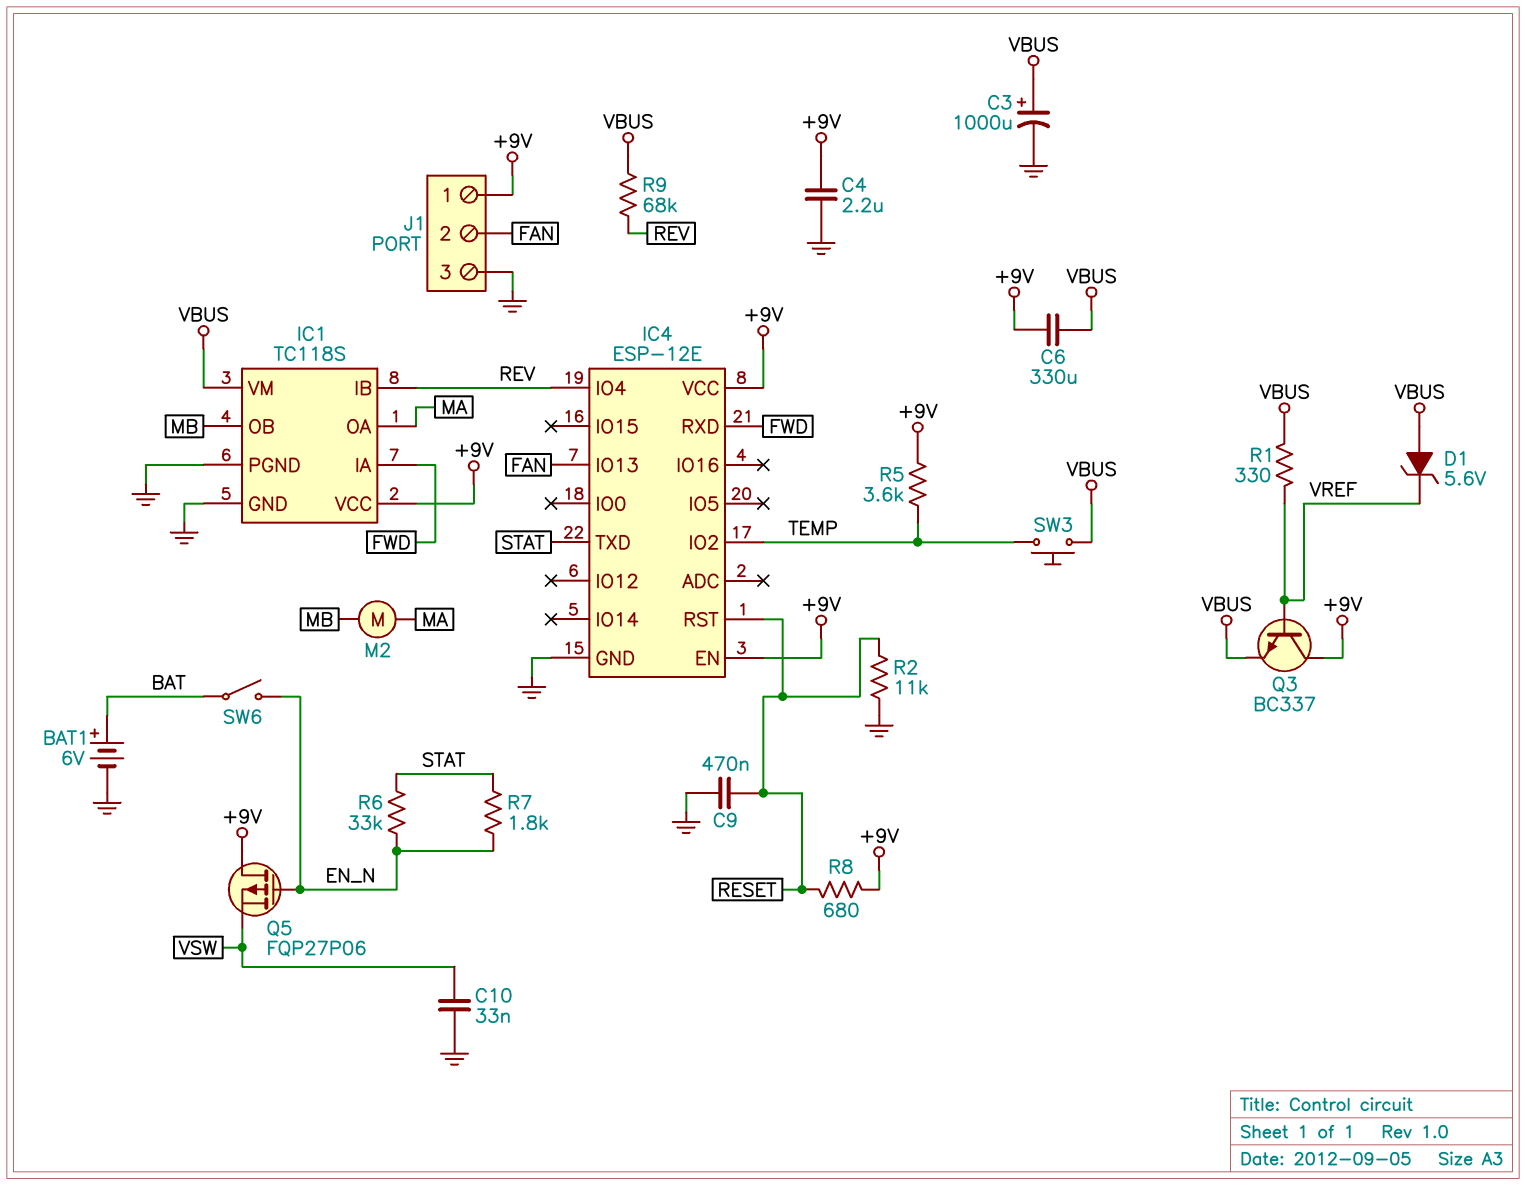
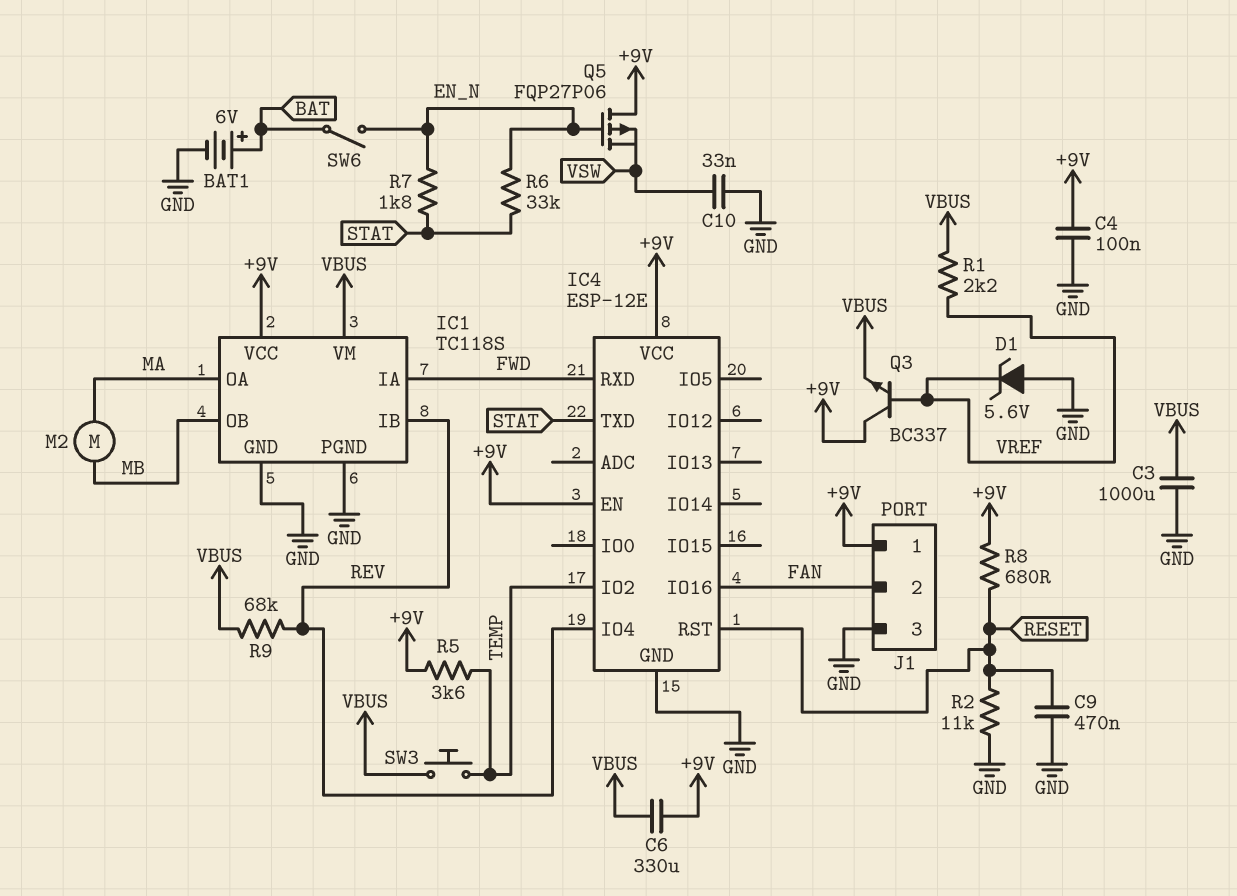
C3: 1000uF (plus VBUS, minus GND) -> 1000uF (GND, VBUS)
C4: 2.2uF (+9V, GND) -> 100nF (+9V, GND)
D1: zener 5.6V (A VBUS, K VREF) -> zener 5.6V (A GND, K VREF)
IC4 pin IO13: FAN -> none
IC4 pin IO16: none -> FAN
R1: 330 (VBUS, VREF) -> 2.2k (VBUS, VREF)

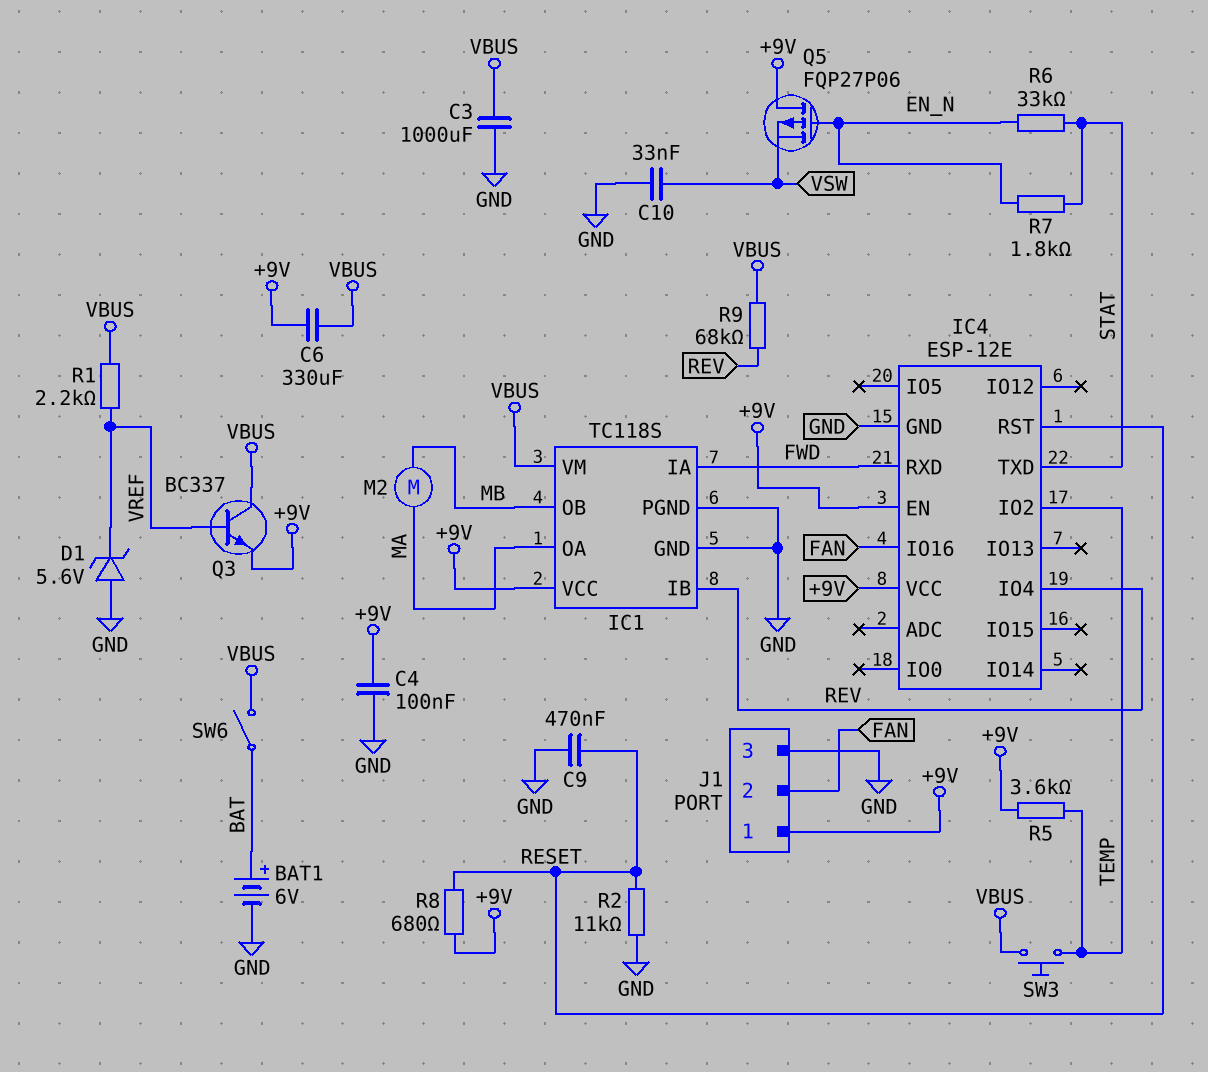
Q3: NPN BC337 (B VREF, C +9V, E VBUS) -> NPN BC337 (B VREF, C VBUS, E +9V)
SW6: switch (BAT, EN_N) -> switch (BAT, VBUS)

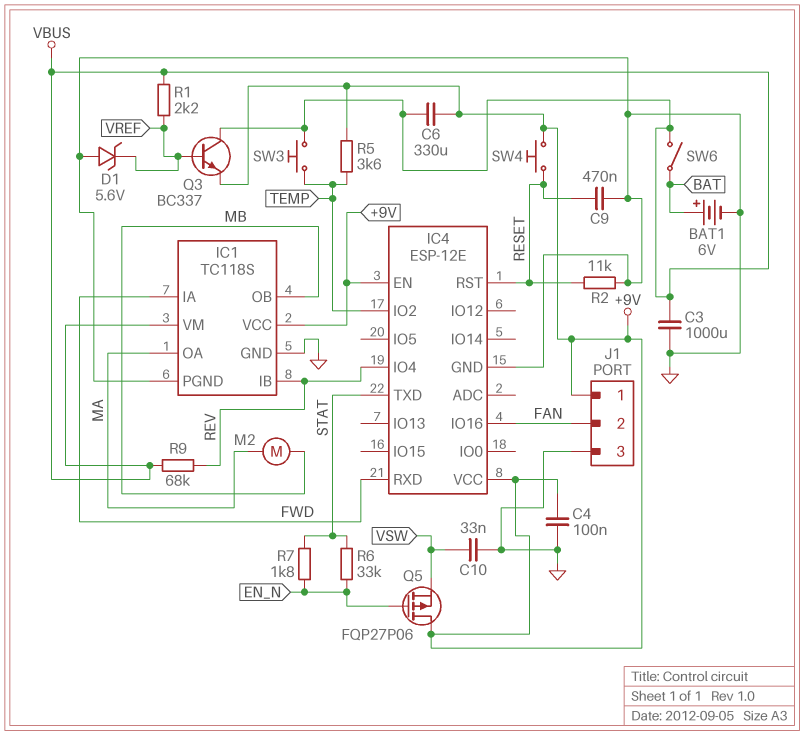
R8: 680 (+9V, RESET) -> none
SW4: none -> button (+9V, RESET)

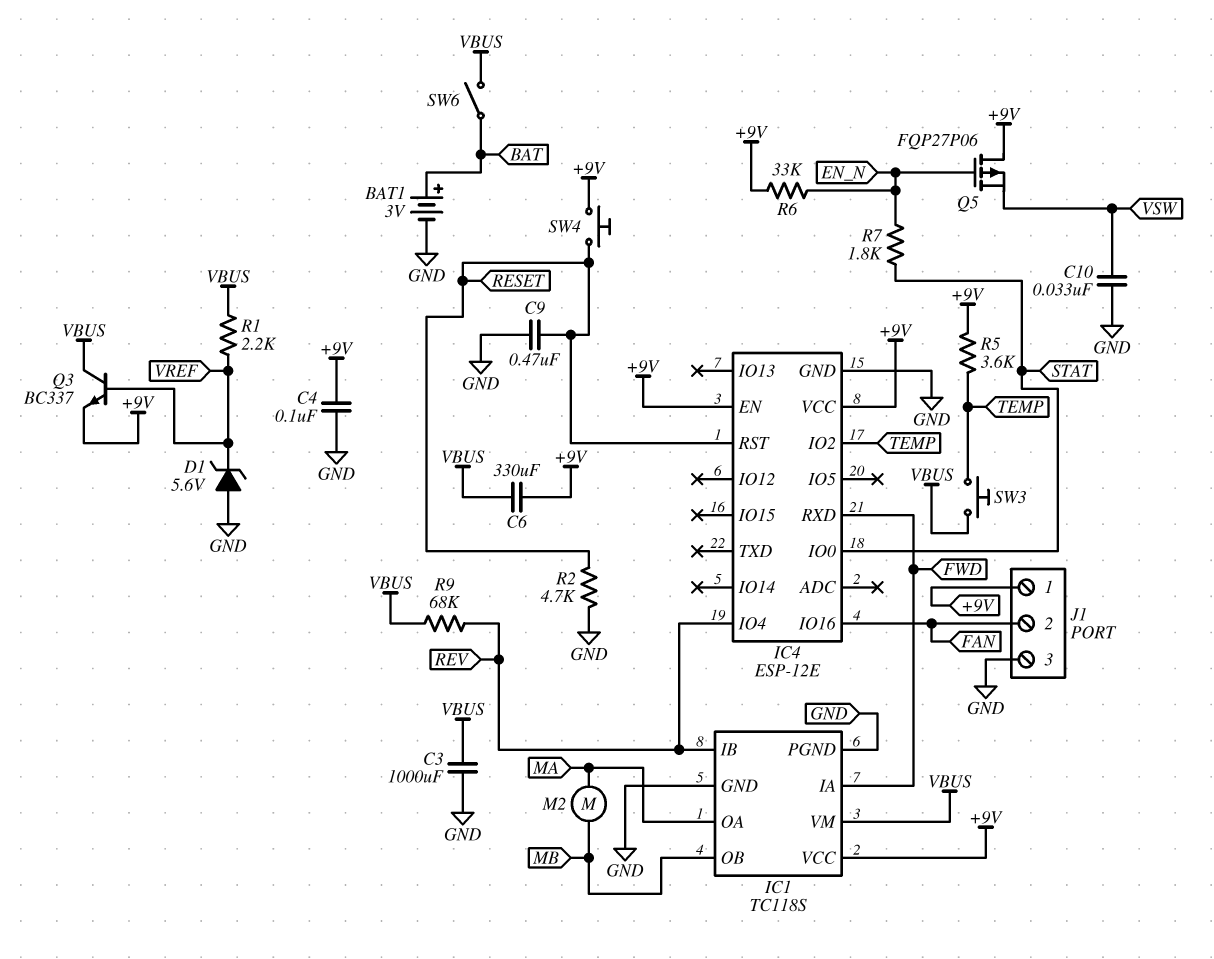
BAT1: 6V (plus BAT, minus GND) -> 3V (plus BAT, minus GND)
IC4 pin IO0: none -> STAT
IC4 pin TXD: STAT -> none
R2: 11k (GND, RESET) -> 4.7k (GND, RESET)
R6: 33k (EN_N, STAT) -> 33k (+9V, EN_N)

